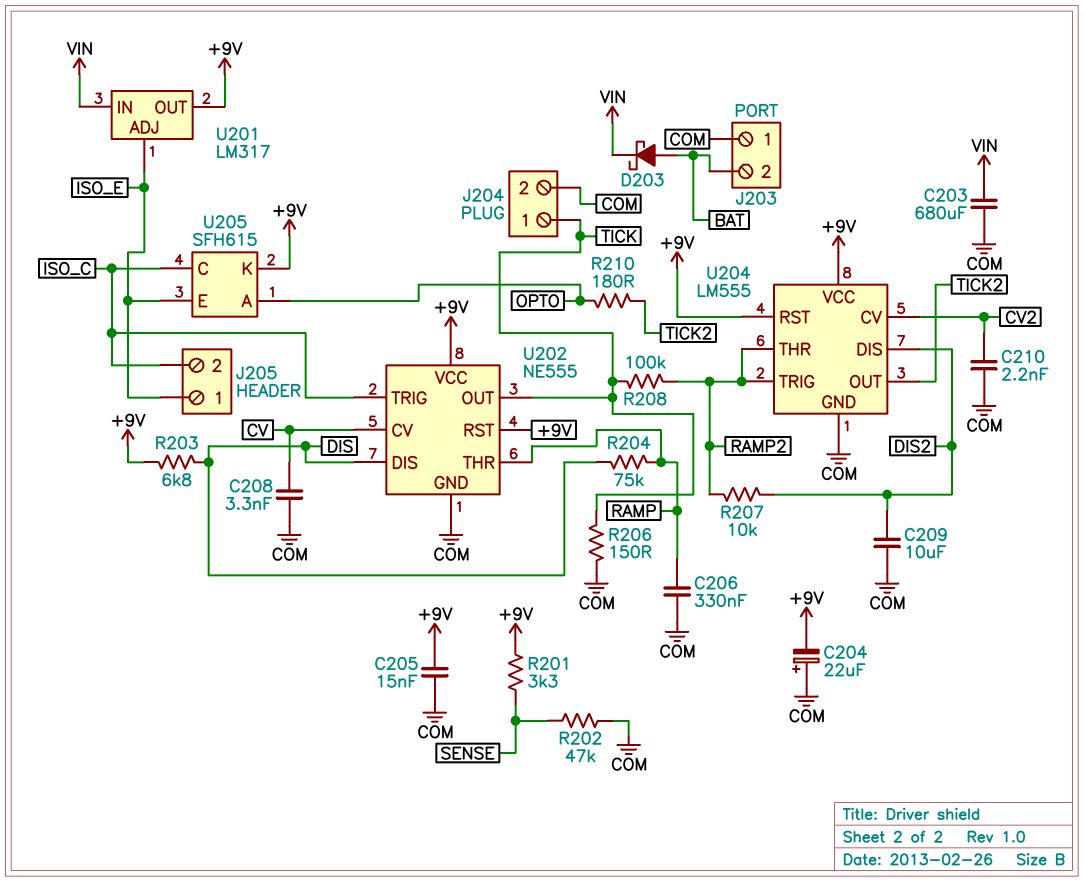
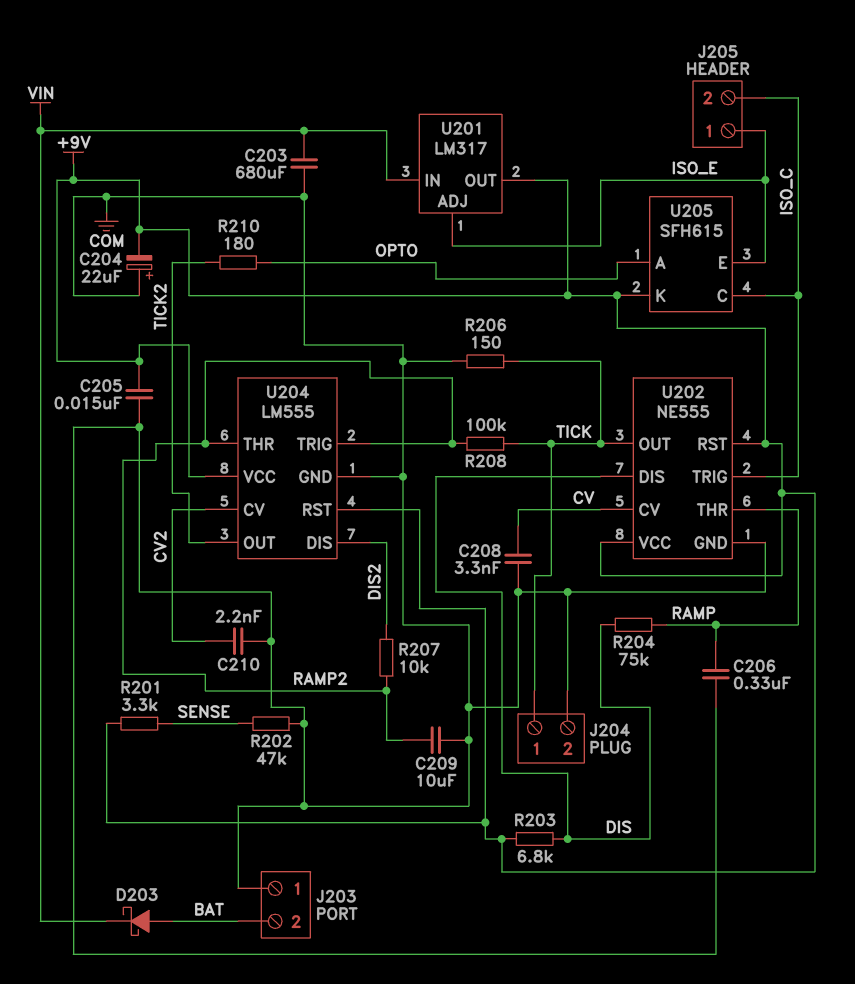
C209: 10uF (COM, DIS2) -> 10uF (COM, RAMP2)

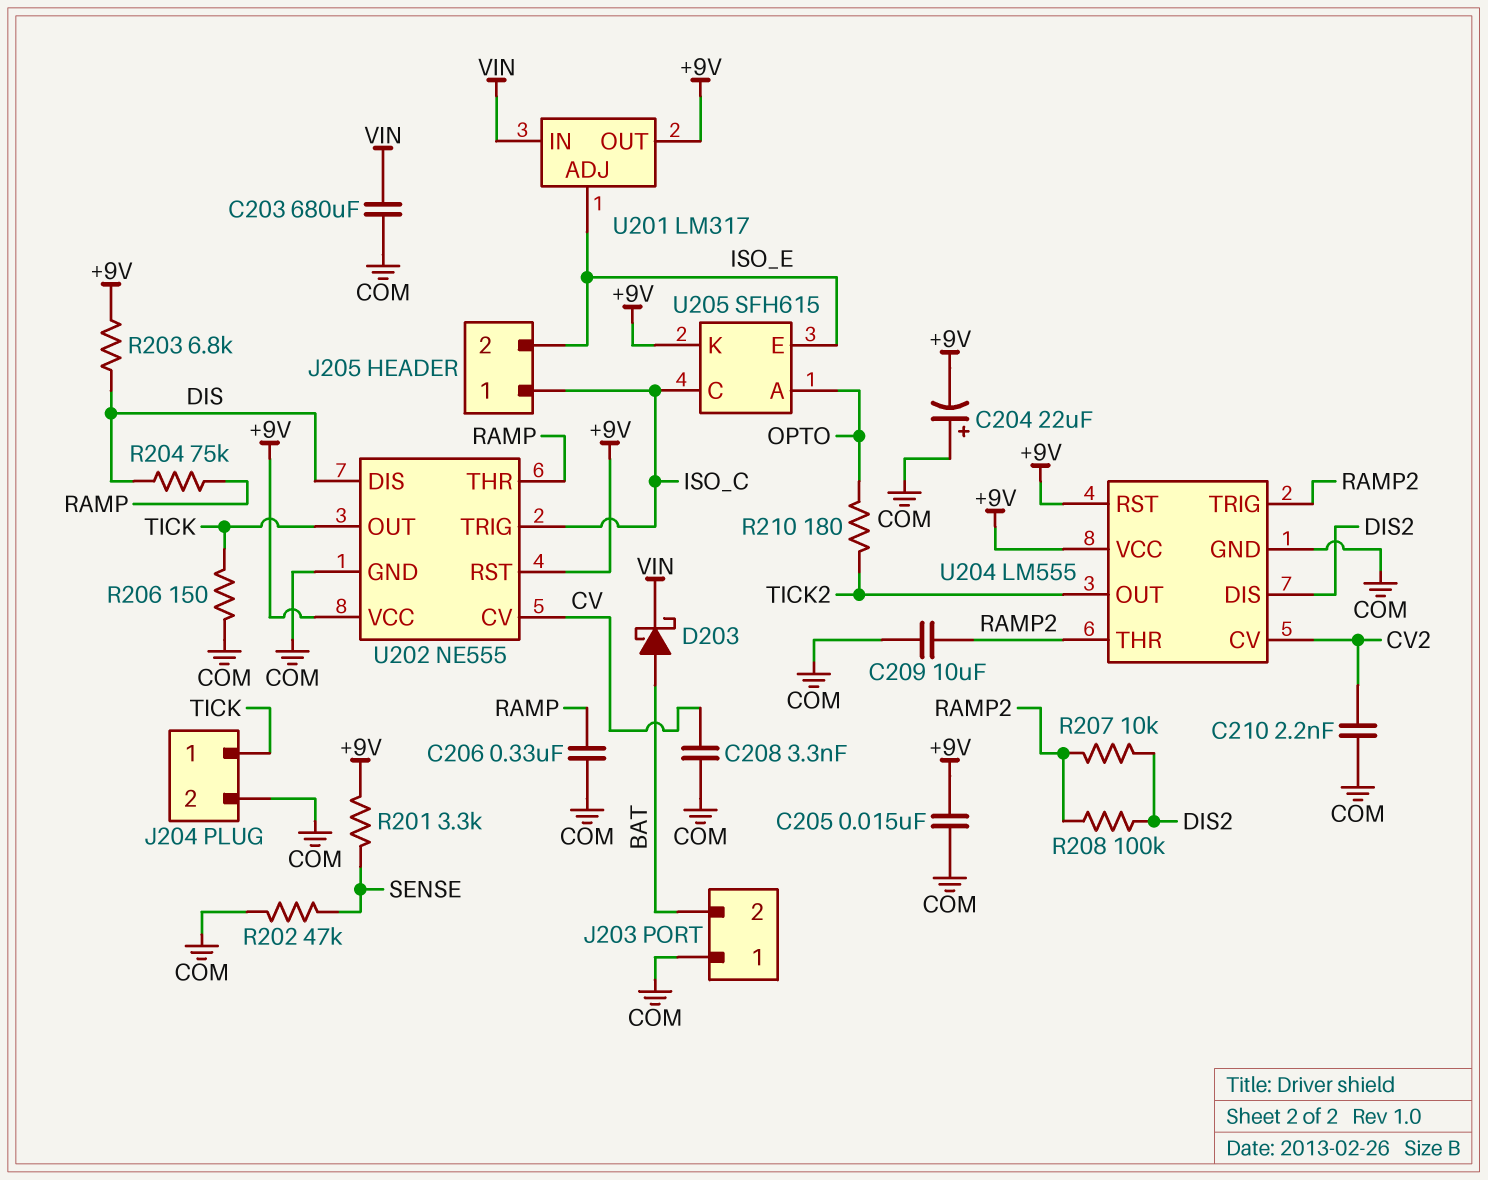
J205 pin 1: ISO_E -> ISO_C
J205 pin 2: ISO_C -> ISO_E
R208: 100k (RAMP2, TICK) -> 100k (DIS2, RAMP2)

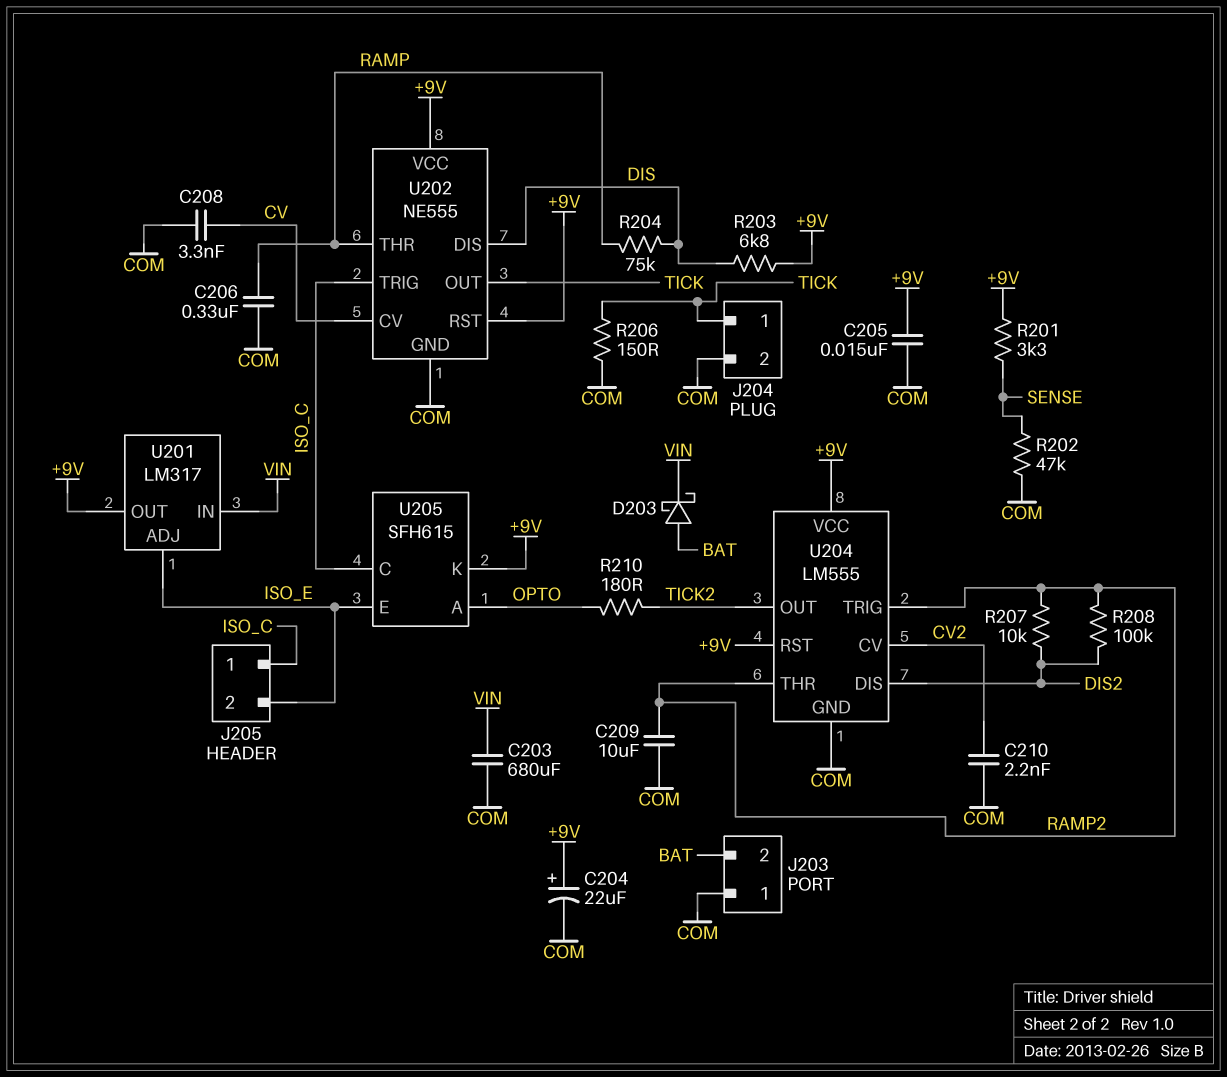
C204: 22uF (plus COM, minus +9V) -> 22uF (plus +9V, minus COM)

